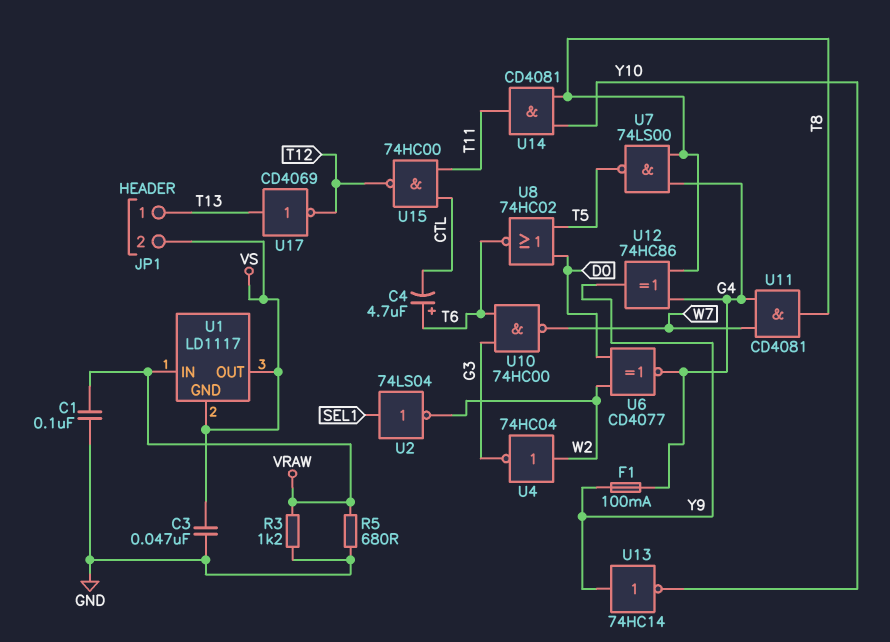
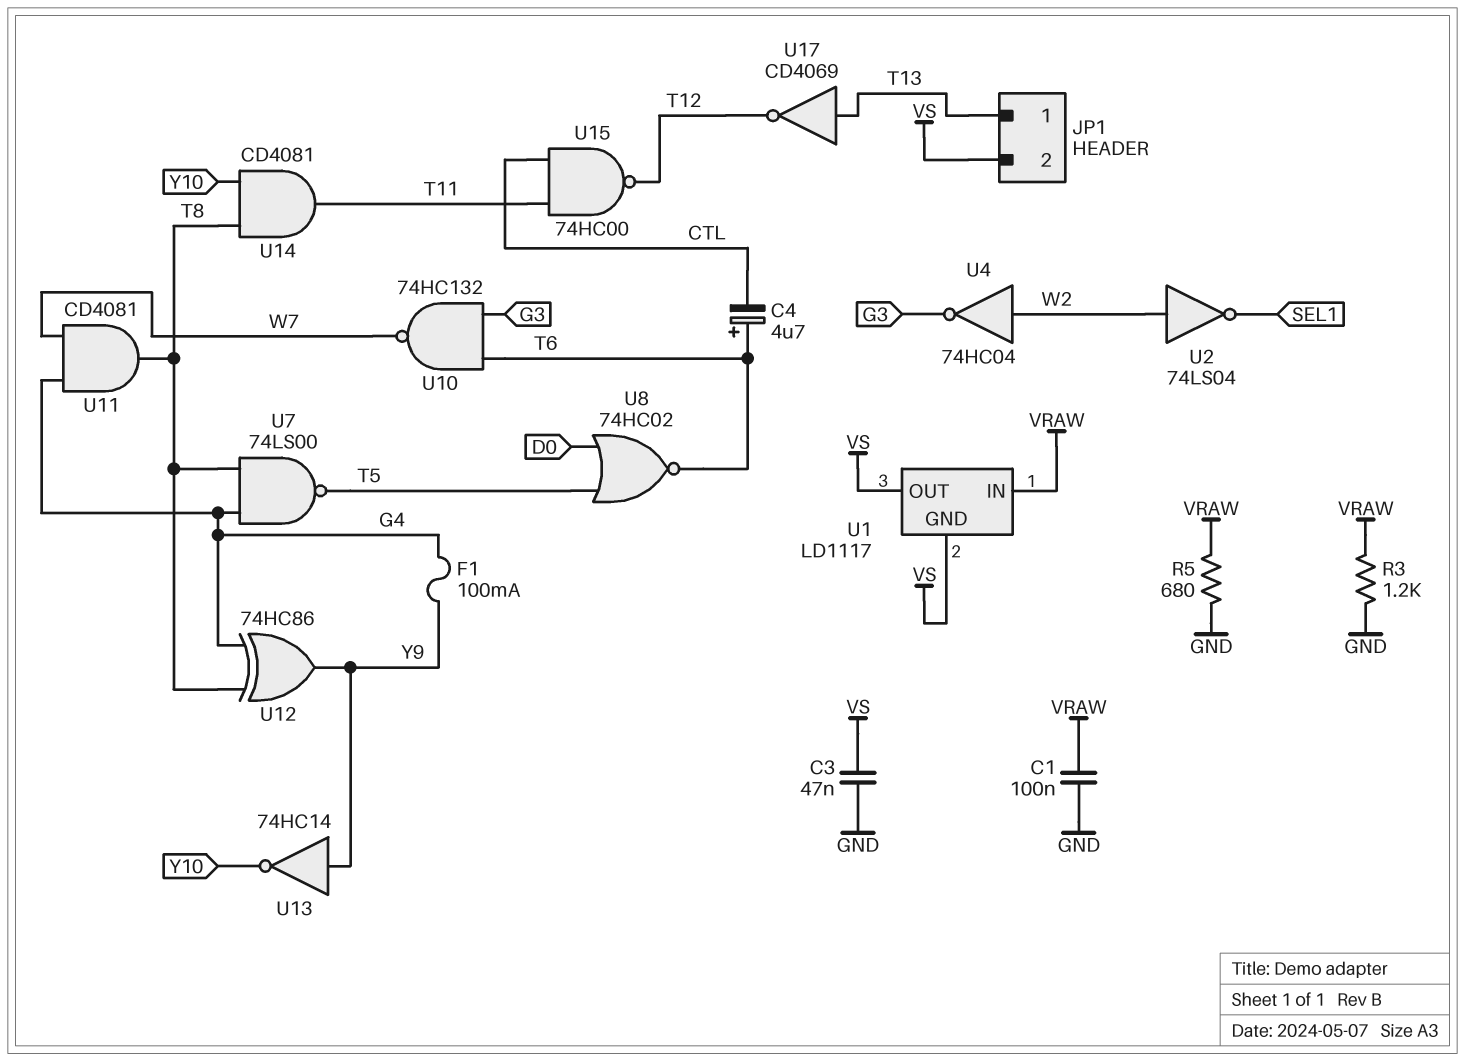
U2: NOT 74LS04 (in SEL1, out W2) -> NOT 74LS04 (in W2, out SEL1)
U6: XNOR CD4077 (in D0, in W2, out G4) -> none
U10: NAND 74HC00 (in G3, in T6, out W7) -> NAND 74HC132 (in G3, in T6, out W7)

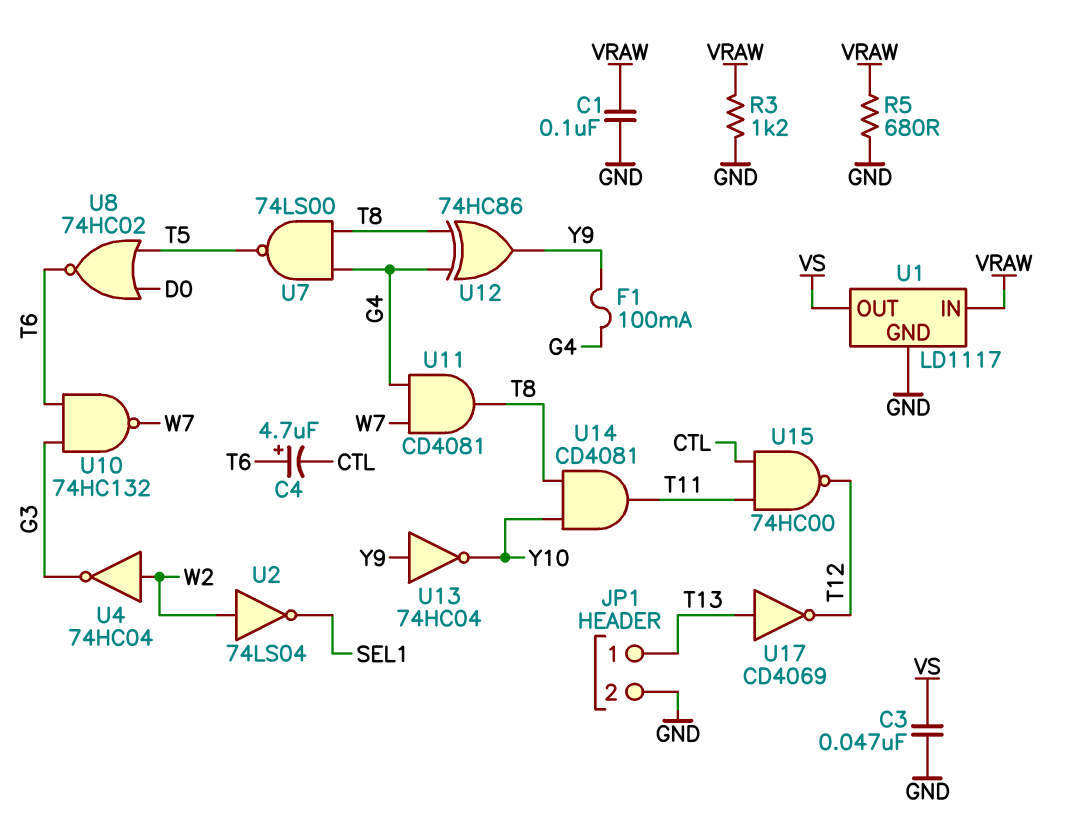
JP1 pin 2: VS -> GND
U1 pin GND: VS -> GND
U13: NOT 74HC14 (in Y9, out Y10) -> NOT 74HC04 (in Y9, out Y10)

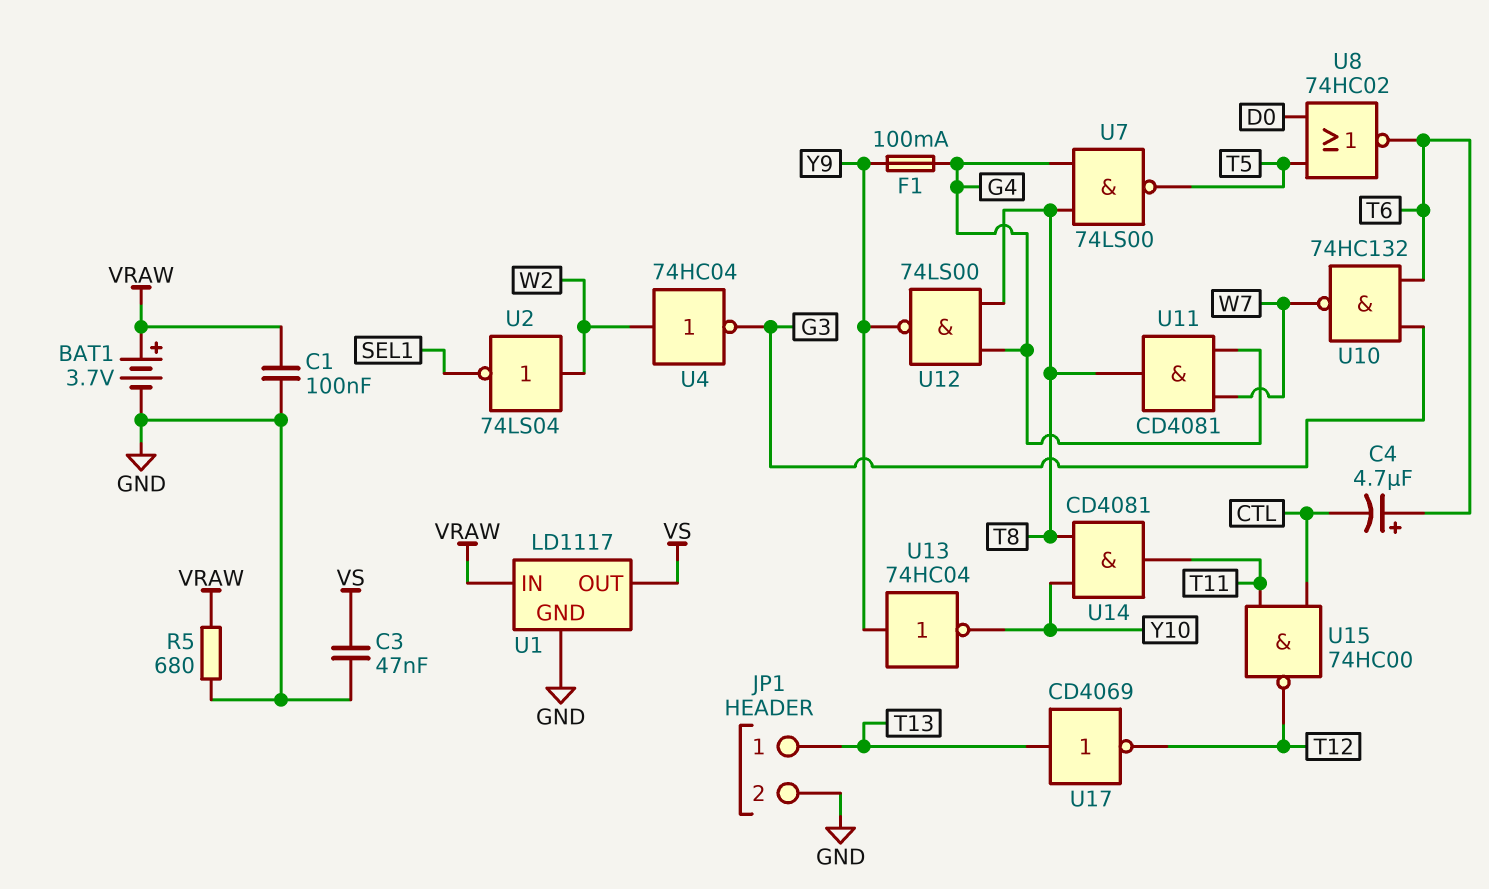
BAT1: none -> 3.7V (plus VRAW, minus GND)
R3: 1.2k (GND, VRAW) -> none
U12: XOR 74HC86 (in G4, in T8, out Y9) -> NAND 74LS00 (in G4, in T8, out Y9)

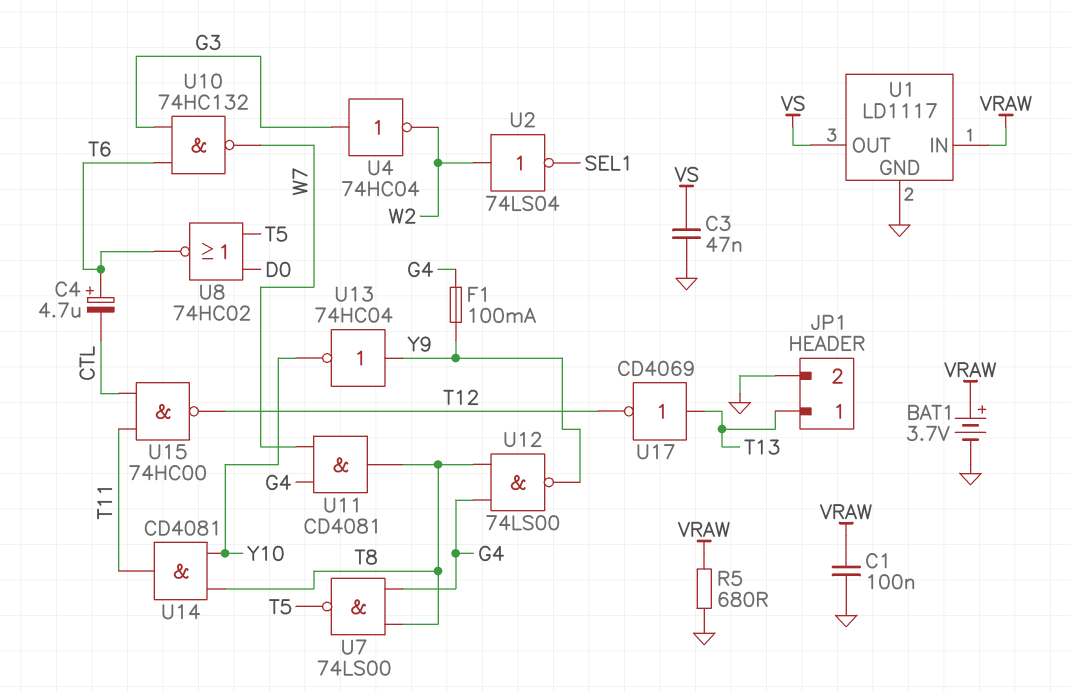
U4: NOT 74HC04 (in W2, out G3) -> NOT 74HC04 (in G3, out W2)

